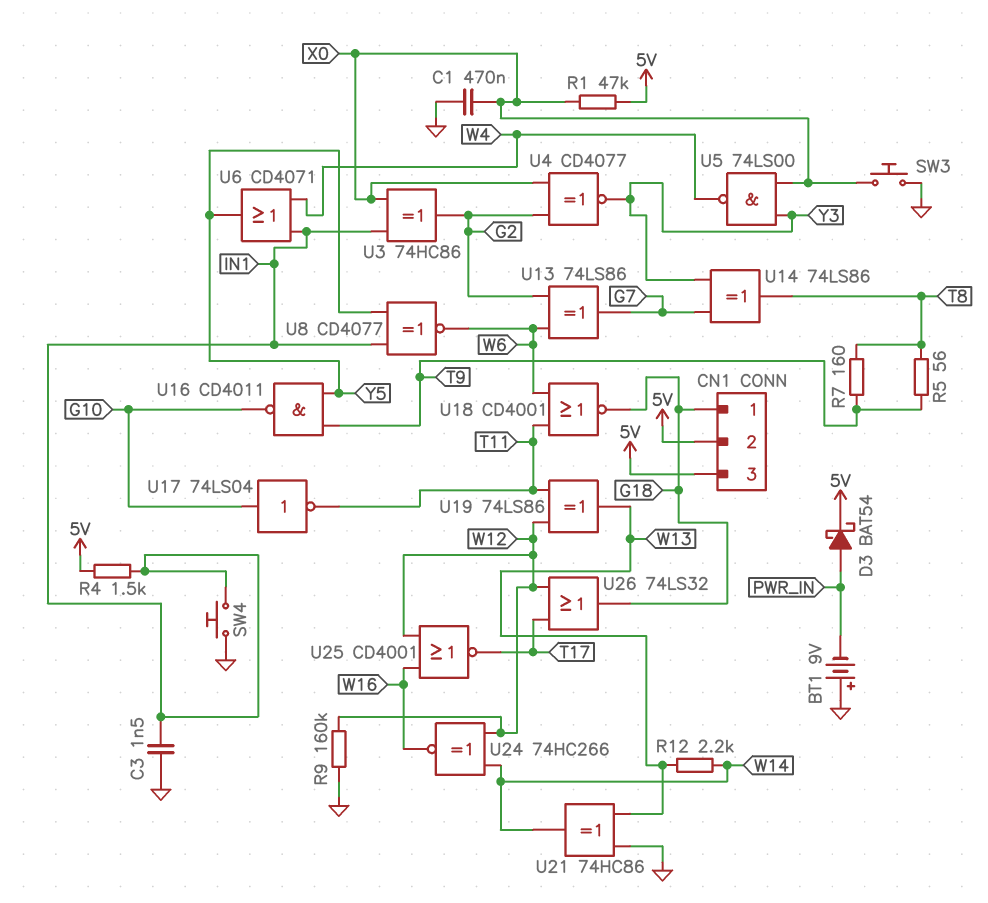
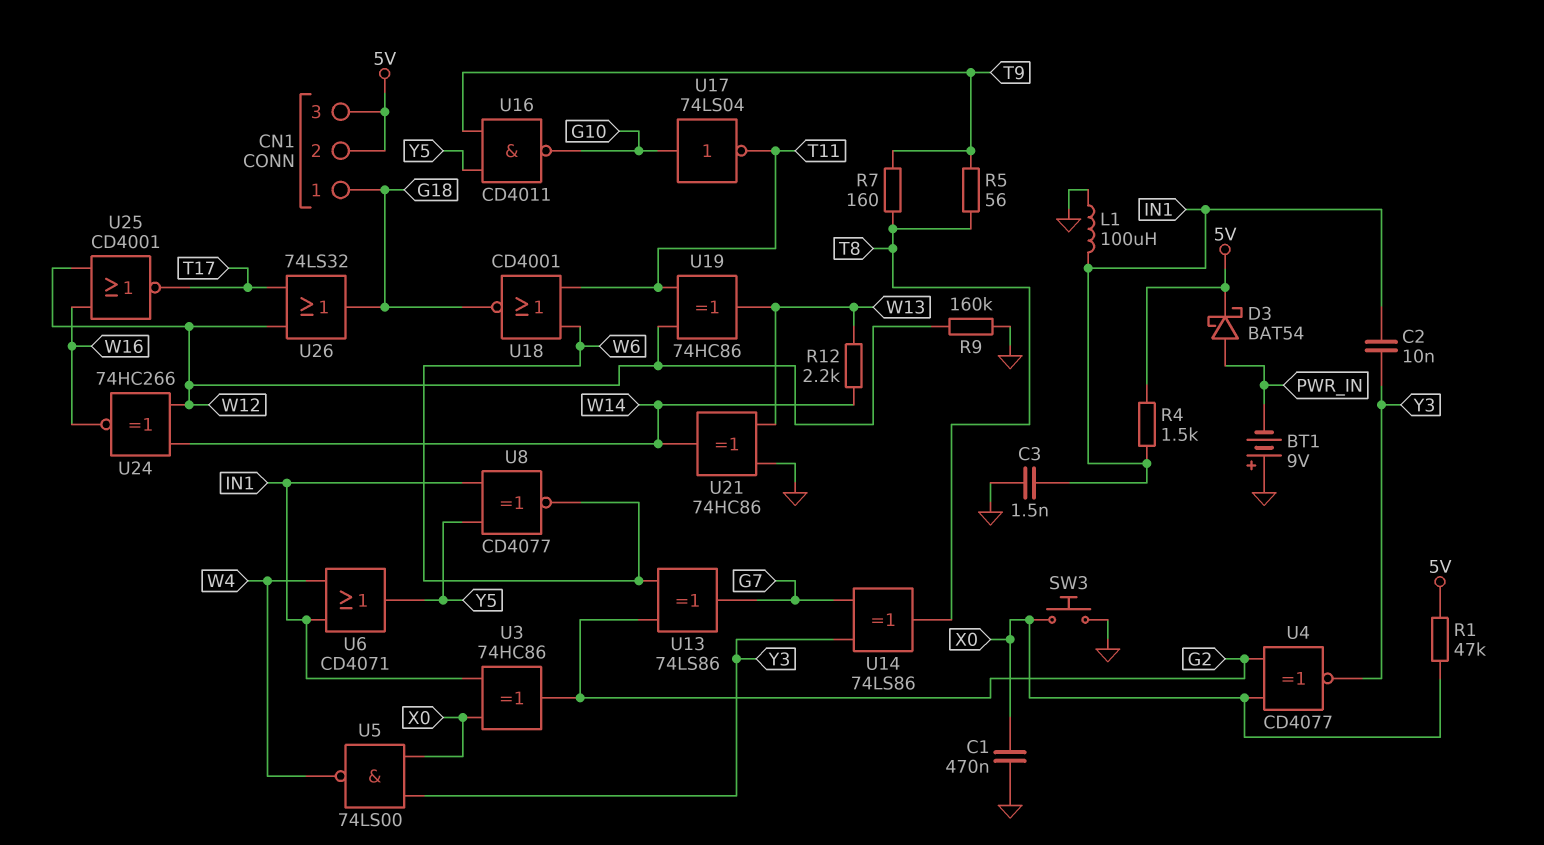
C2: none -> 10nF (IN1, Y3)
L1: none -> 100uH (GND, IN1)
SW4: button (GND, IN1) -> none
U19: XOR 74LS86 (in T11, in W12, out W13) -> XOR 74HC86 (in T11, in W12, out W13)

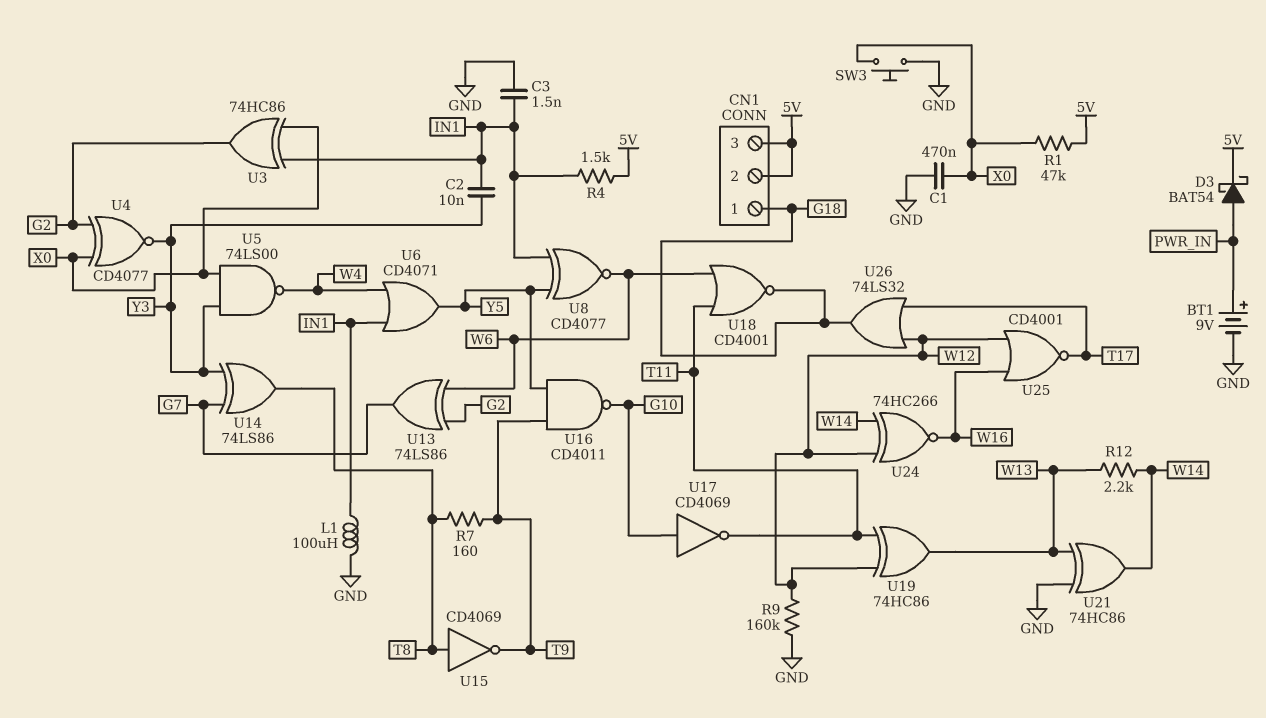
BT1: 9V (plus GND, minus PWR_IN) -> 9V (plus PWR_IN, minus GND)
R5: 56 (T8, T9) -> none
U15: none -> NOT CD4069 (in T8, out T9)
U17: NOT 74LS04 (in G10, out T11) -> NOT CD4069 (in G10, out T11)

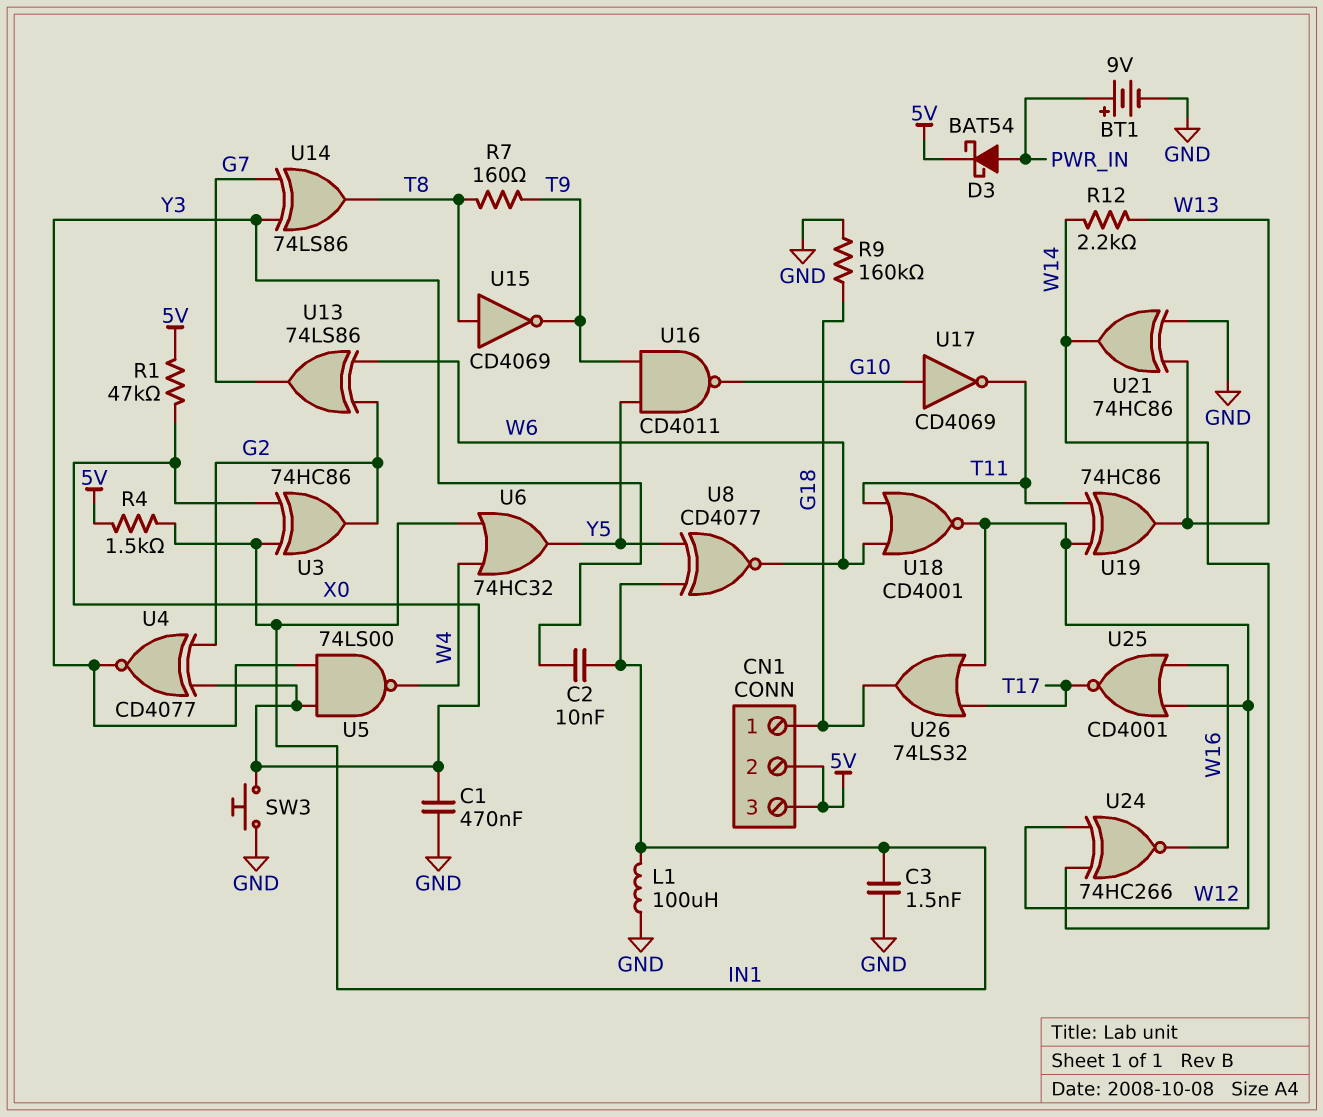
R9: 160k (GND, W12) -> 160k (G18, GND)
U6: OR CD4071 (in IN1, in W4, out Y5) -> OR 74HC32 (in IN1, in W4, out Y5)
U18: NOR CD4001 (in T11, in W6, out G18) -> NOR CD4001 (in T11, in W6, out W12)

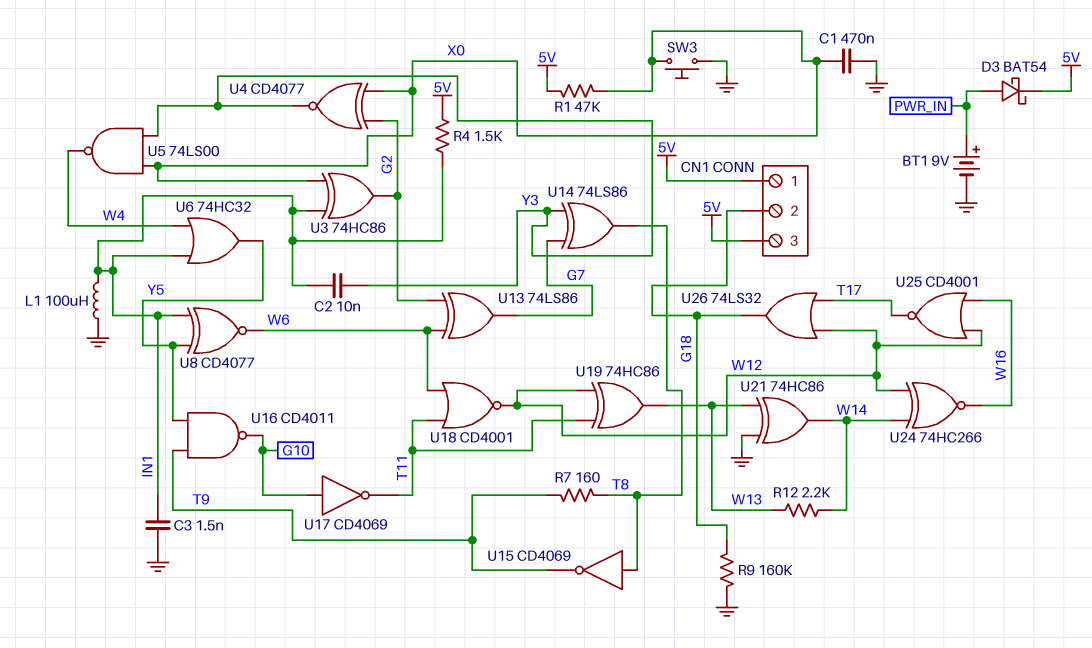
CN1 pin 1: G18 -> 5V
CN1 pin 2: 5V -> G18

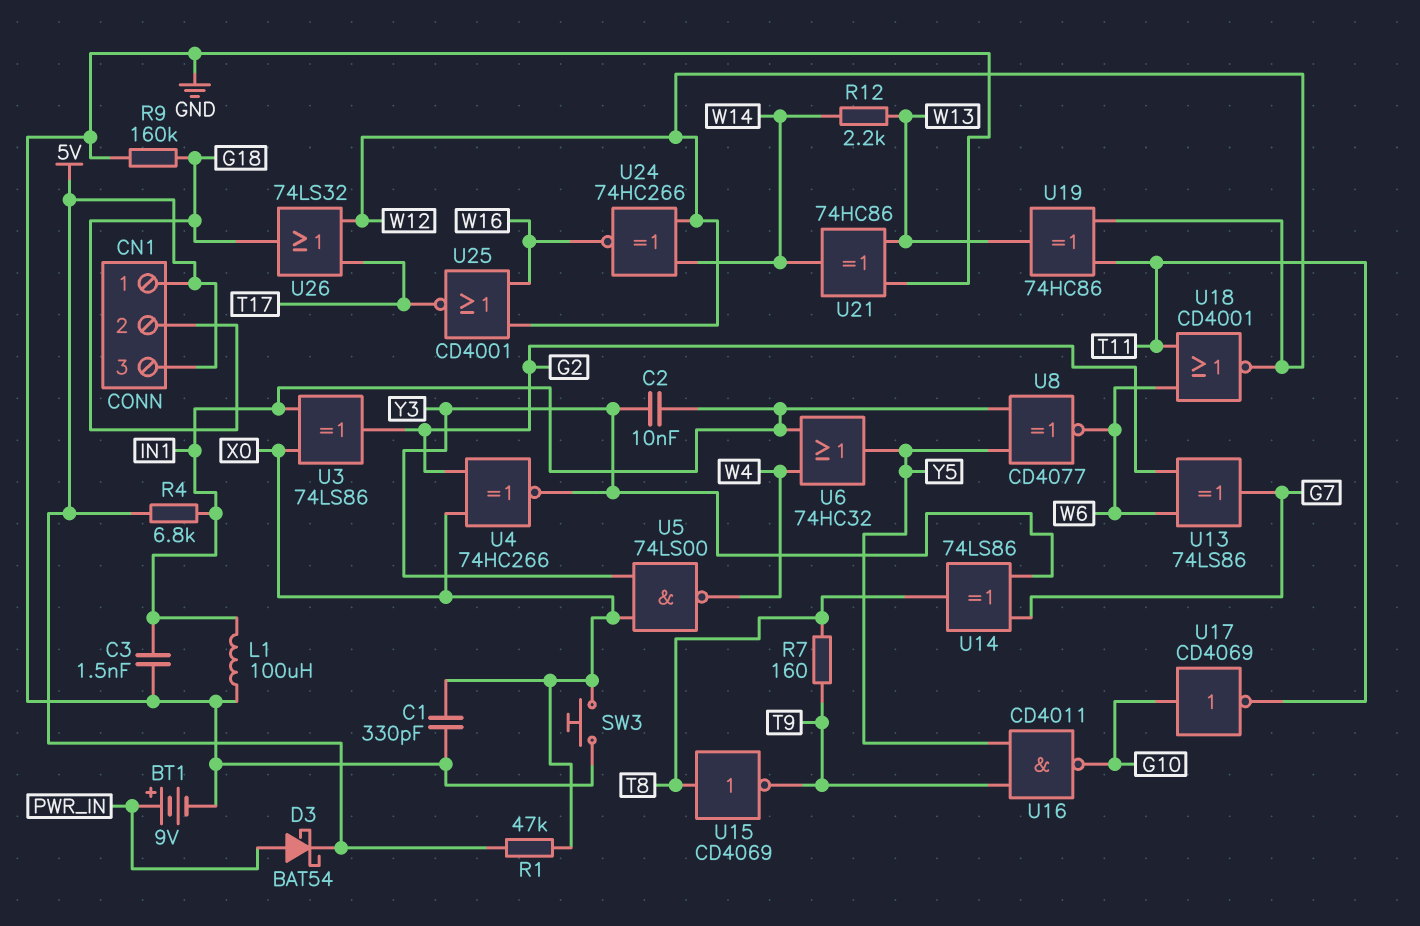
C1: 470nF (GND, X0) -> 330pF (GND, X0)
R4: 1.5k (5V, IN1) -> 6.8k (5V, IN1)
U3: XOR 74HC86 (in IN1, in X0, out G2) -> XOR 74LS86 (in IN1, in X0, out G2)
U4: XNOR CD4077 (in G2, in X0, out Y3) -> XNOR 74HC266 (in G2, in X0, out Y3)

